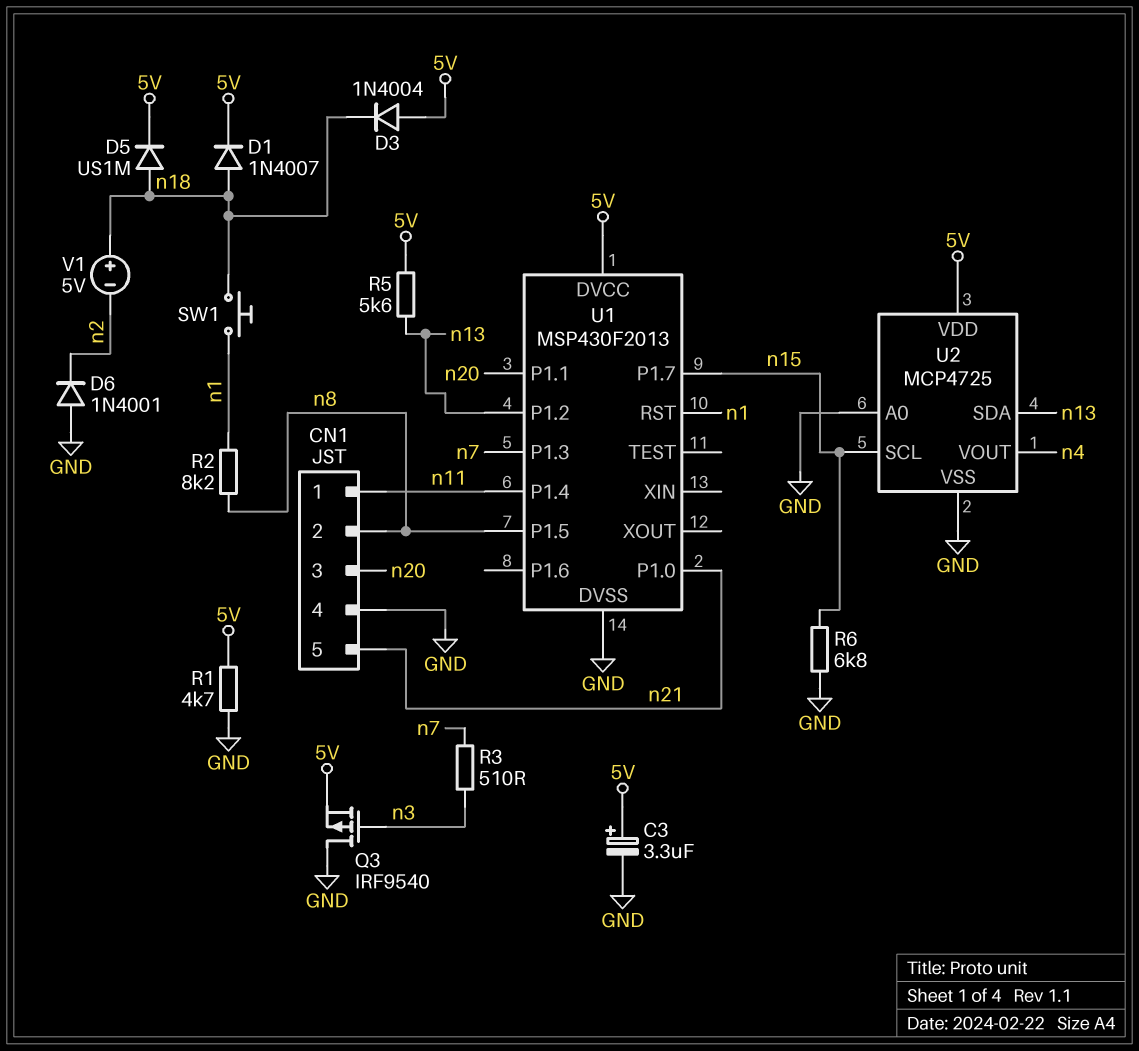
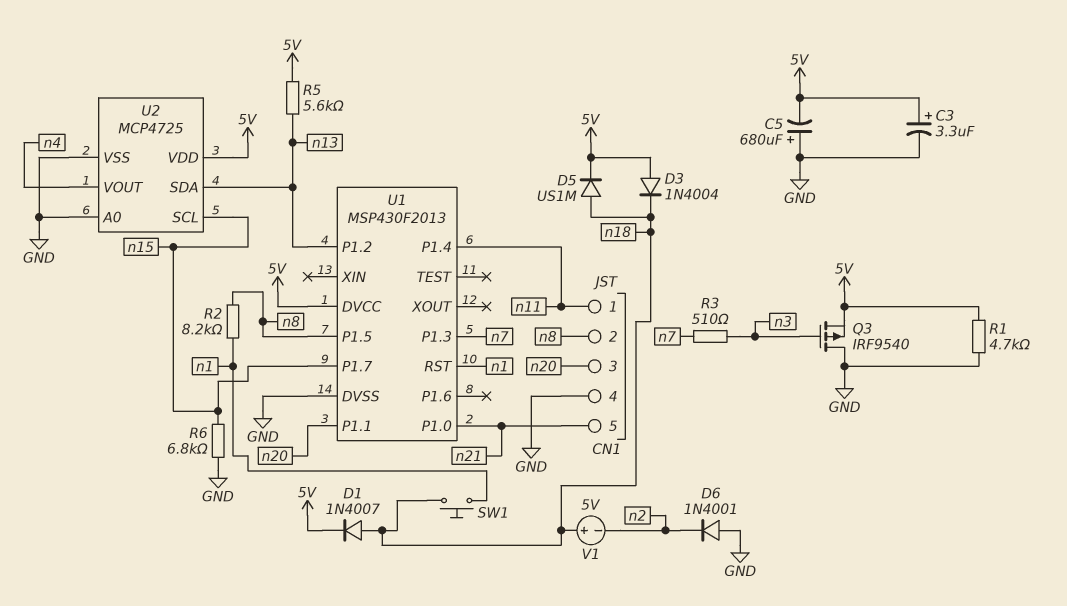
C5: none -> 680uF (plus GND, minus 5V)

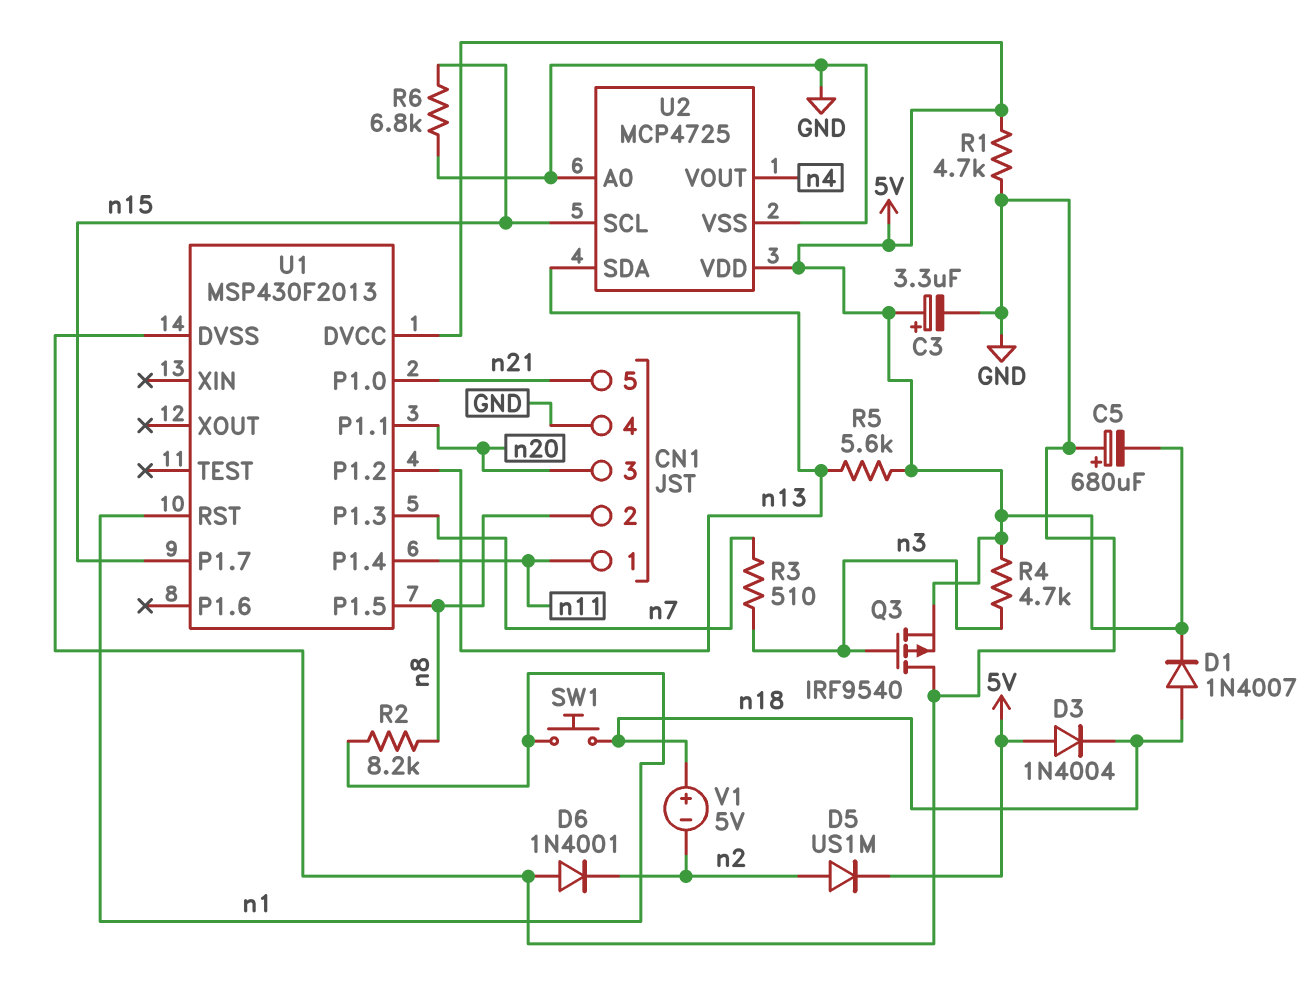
D5: diode US1M (A n18, K 5V) -> diode US1M (A n2, K 5V)
R4: none -> 4.7k (5V, n3)

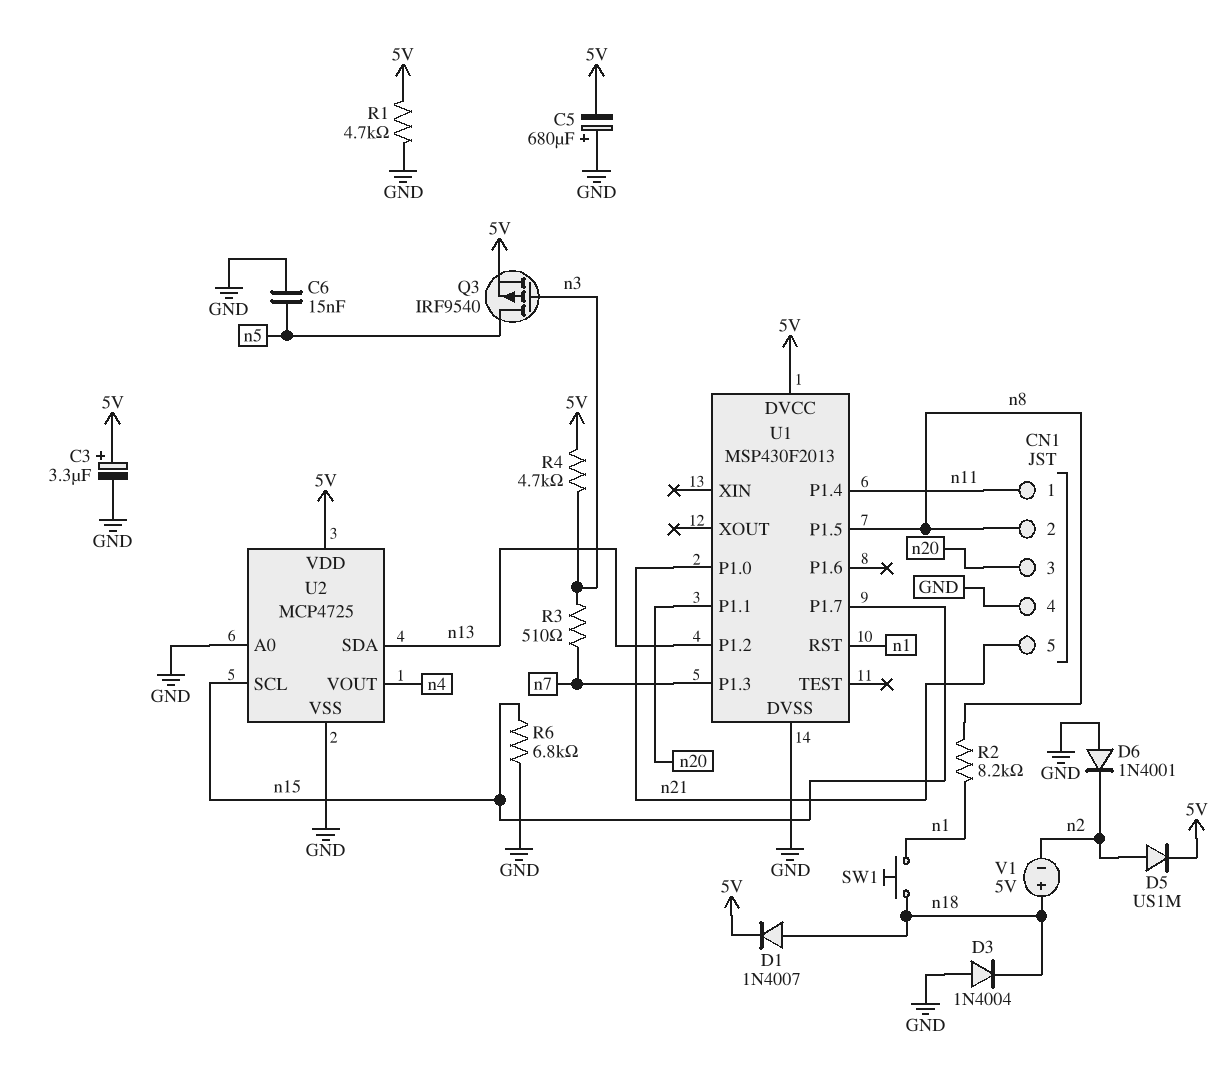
C6: none -> 15nF (GND, n5)
D3: diode 1N4004 (A 5V, K n18) -> diode 1N4004 (A GND, K n18)
Q3: PMOS IRF9540 (G n3, D GND, S 5V) -> PMOS IRF9540 (G n3, D n5, S 5V)
R5: 5.6k (5V, n13) -> none

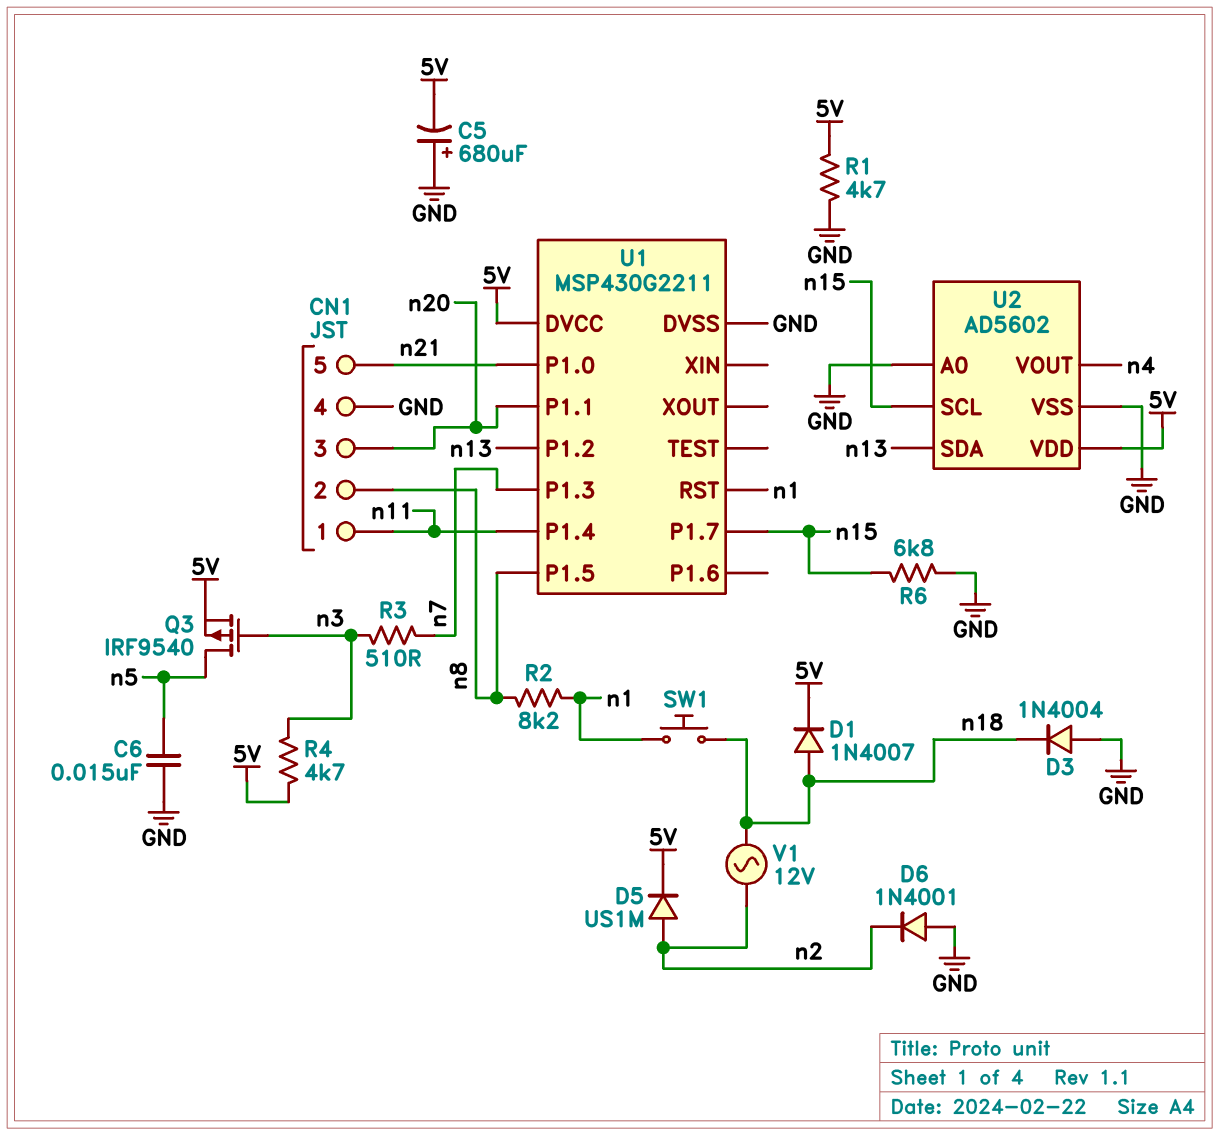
C3: 3.3uF (plus 5V, minus GND) -> none
U1: MSP430F2013 -> MSP430G2211
U2: MCP4725 -> AD5602
V1: 5V (plus n18, minus n2) -> AC 12V (n2, n18)

